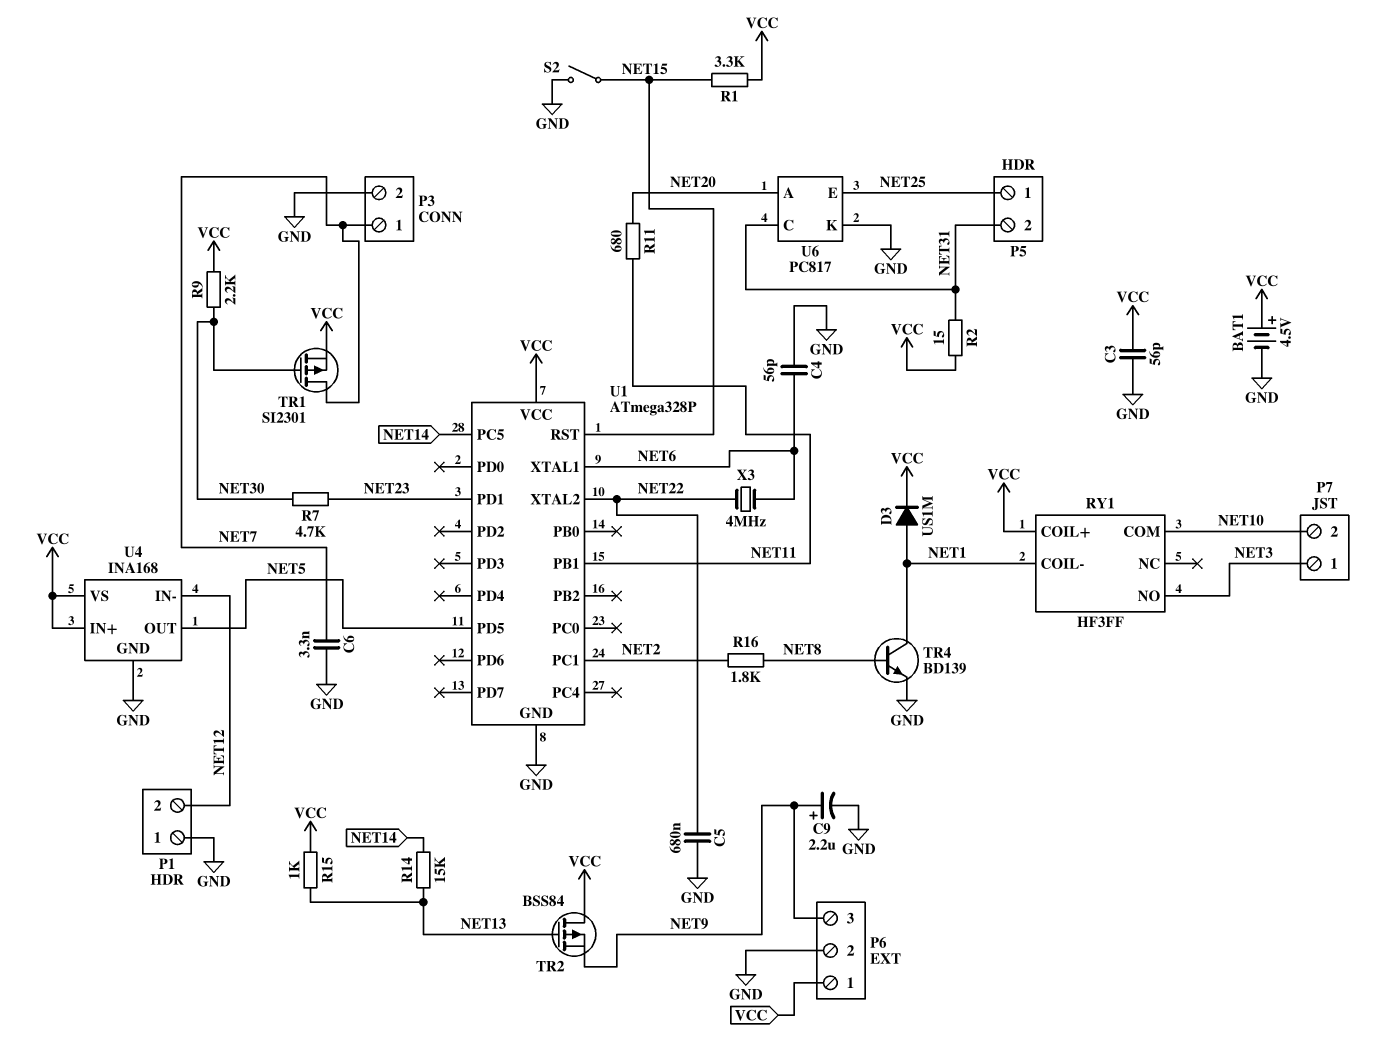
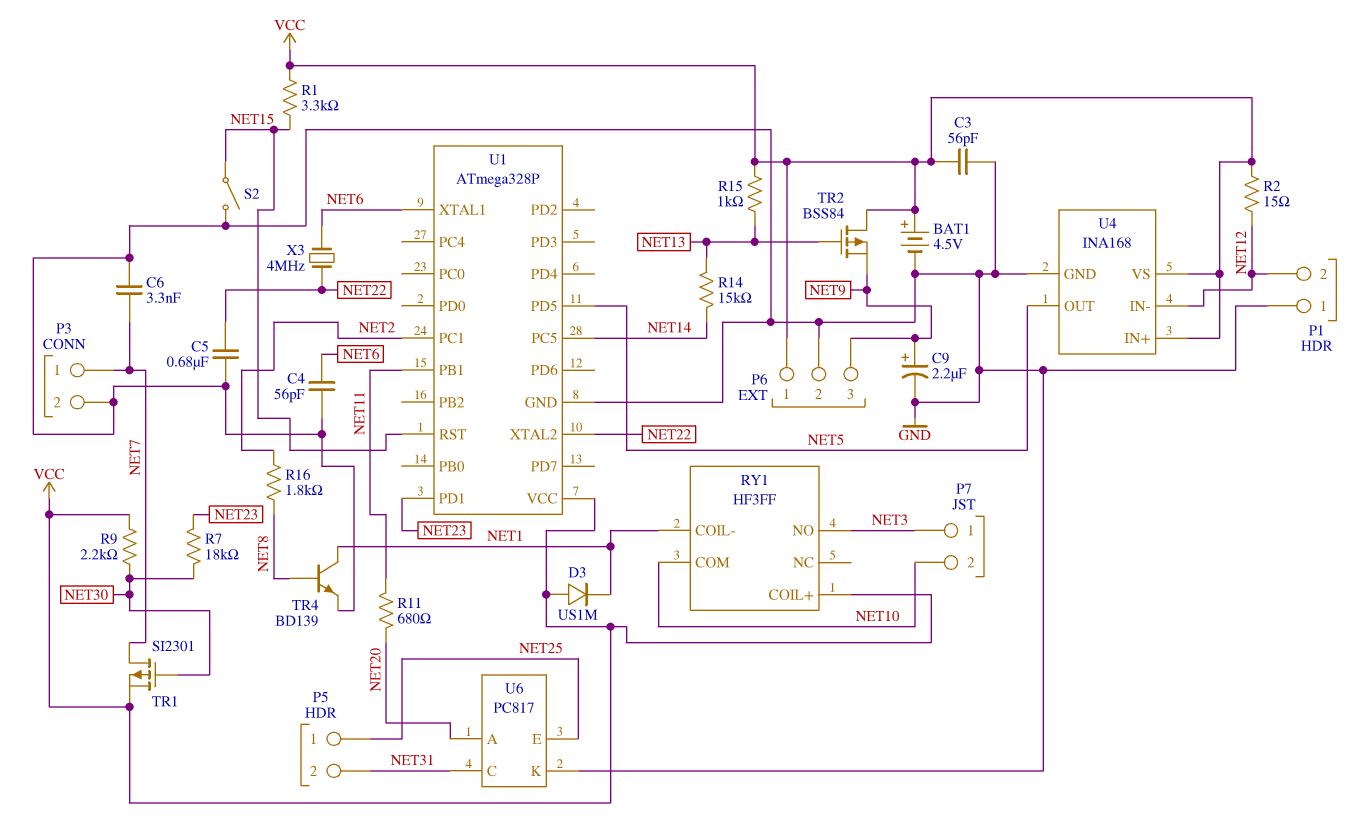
D3: diode US1M (A NET1, K VCC) -> diode US1M (A VCC, K NET1)
R2: 15 (NET31, VCC) -> 15 (NET12, VCC)
R7: 4.7k (NET23, NET30) -> 18k (NET23, NET30)

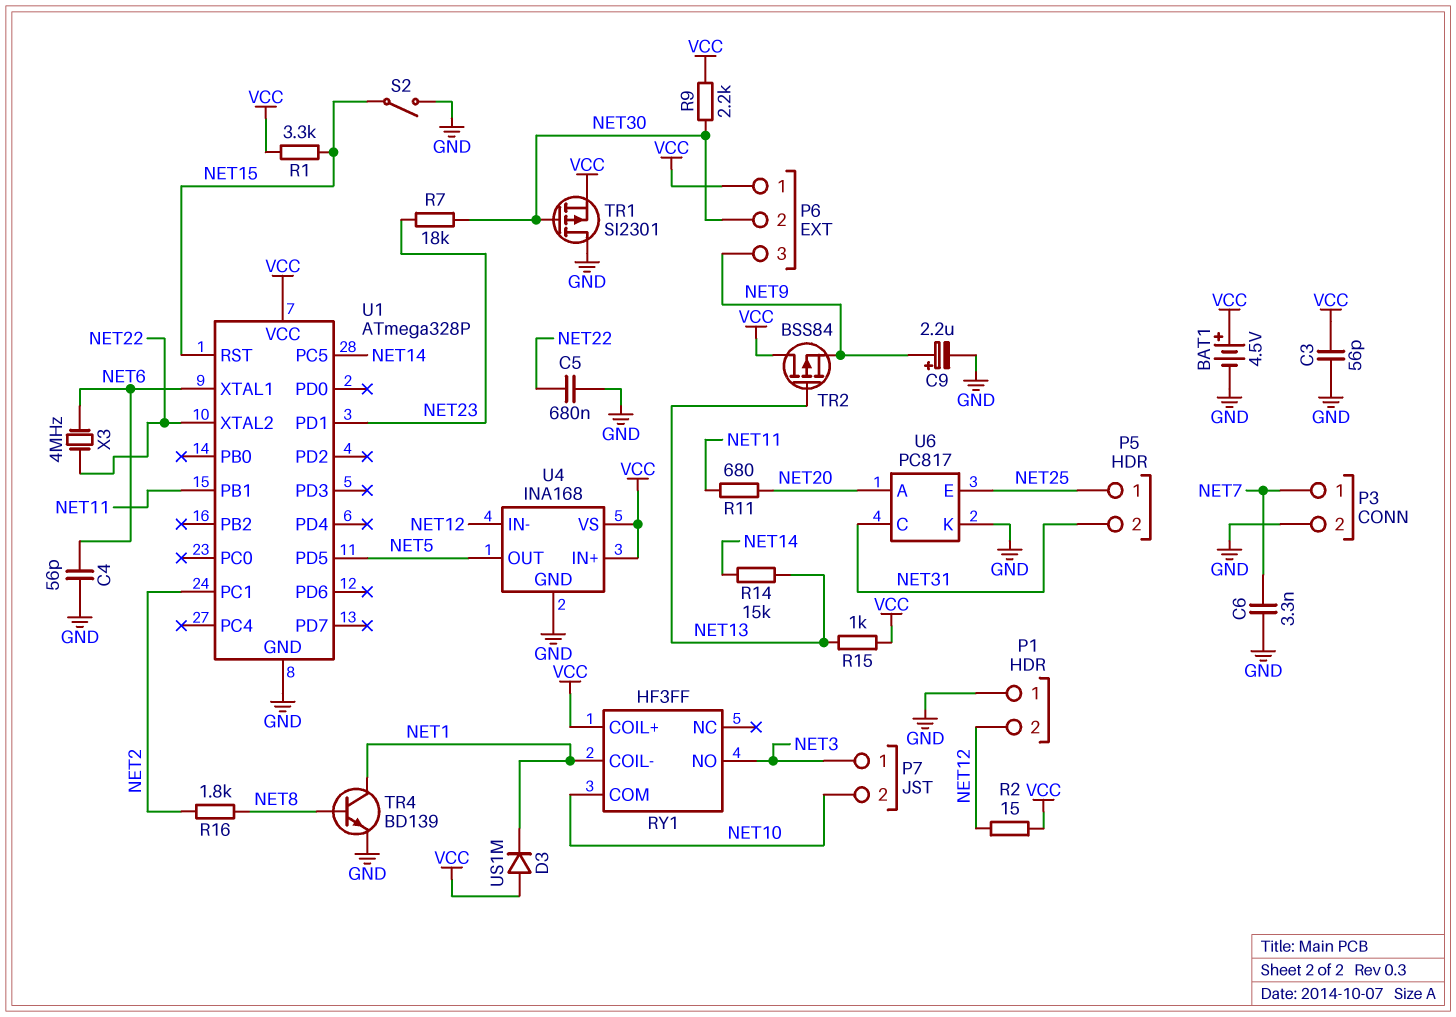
P6 pin 2: GND -> NET30
TR1: PMOS SI2301 (G NET30, D NET7, S VCC) -> PMOS SI2301 (G NET30, D GND, S VCC)

